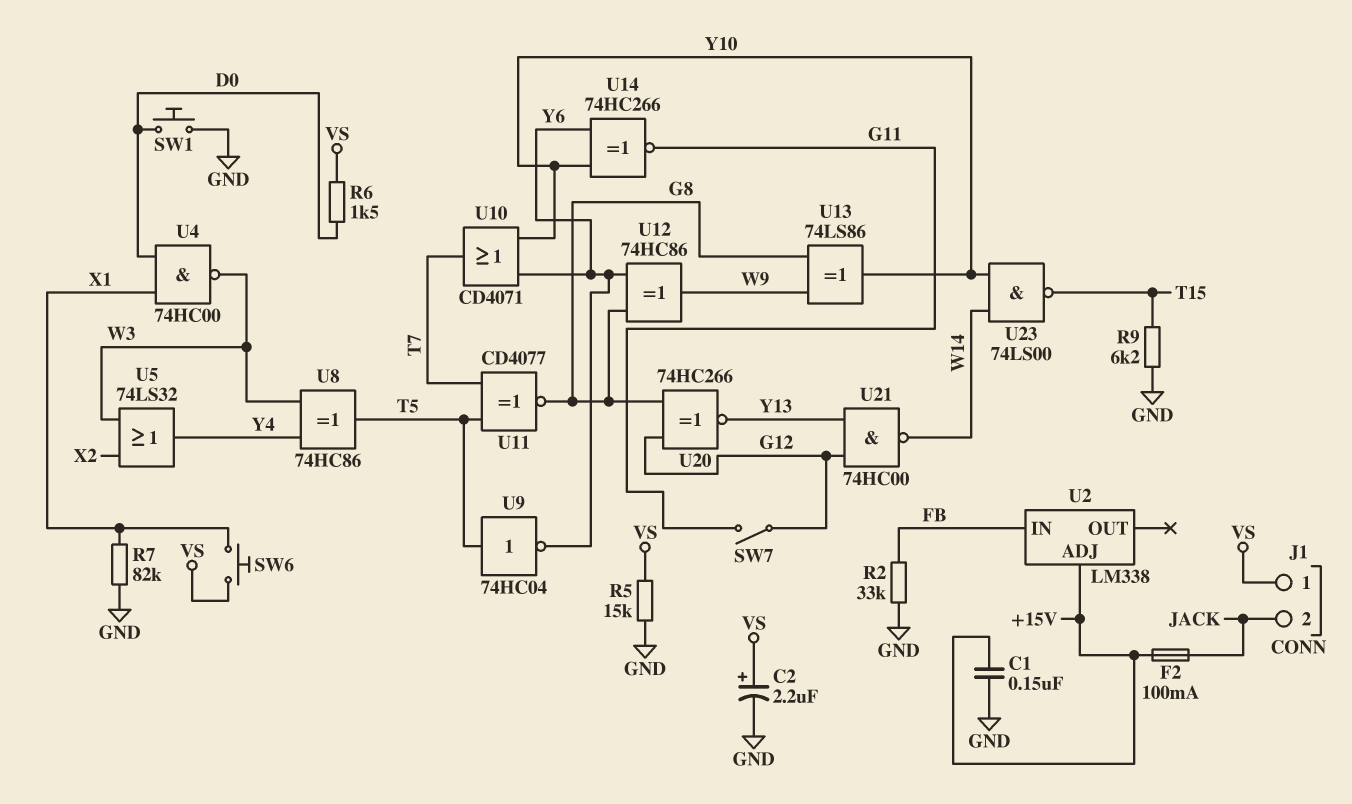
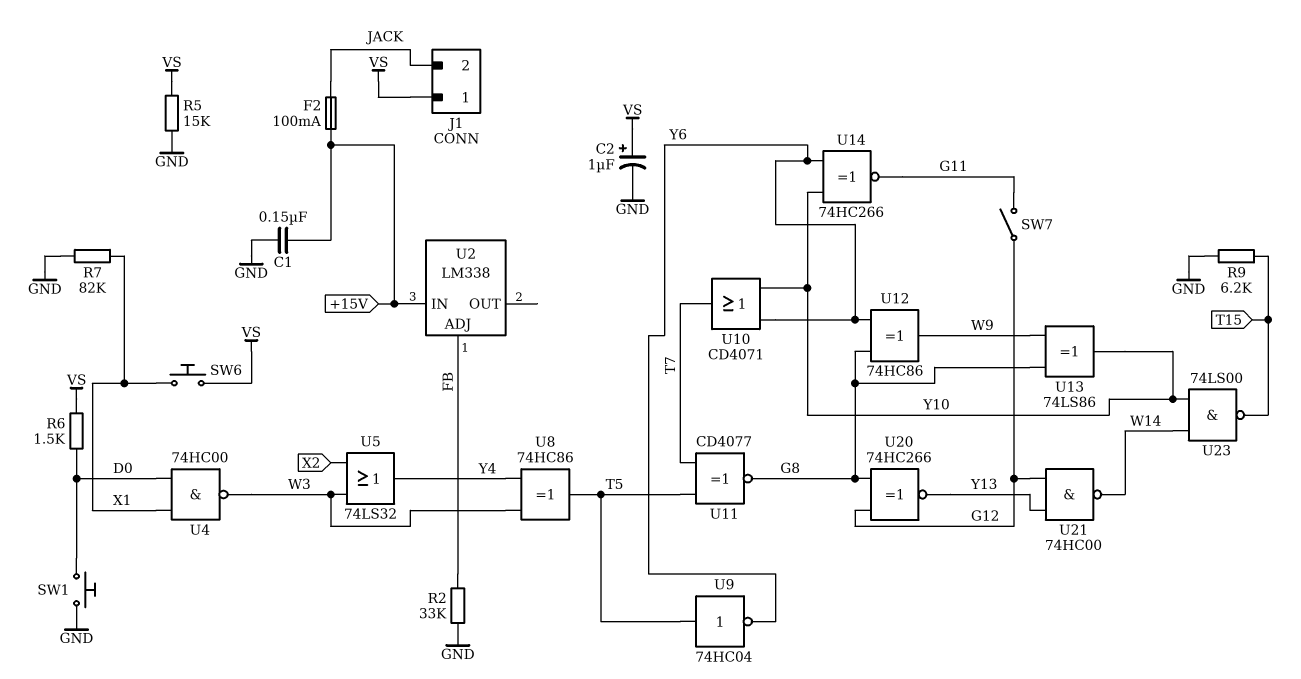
C2: 2.2uF (plus VS, minus GND) -> 1uF (plus VS, minus GND)
U2 pin ADJ: +15V -> FB
U2 pin IN: FB -> +15V

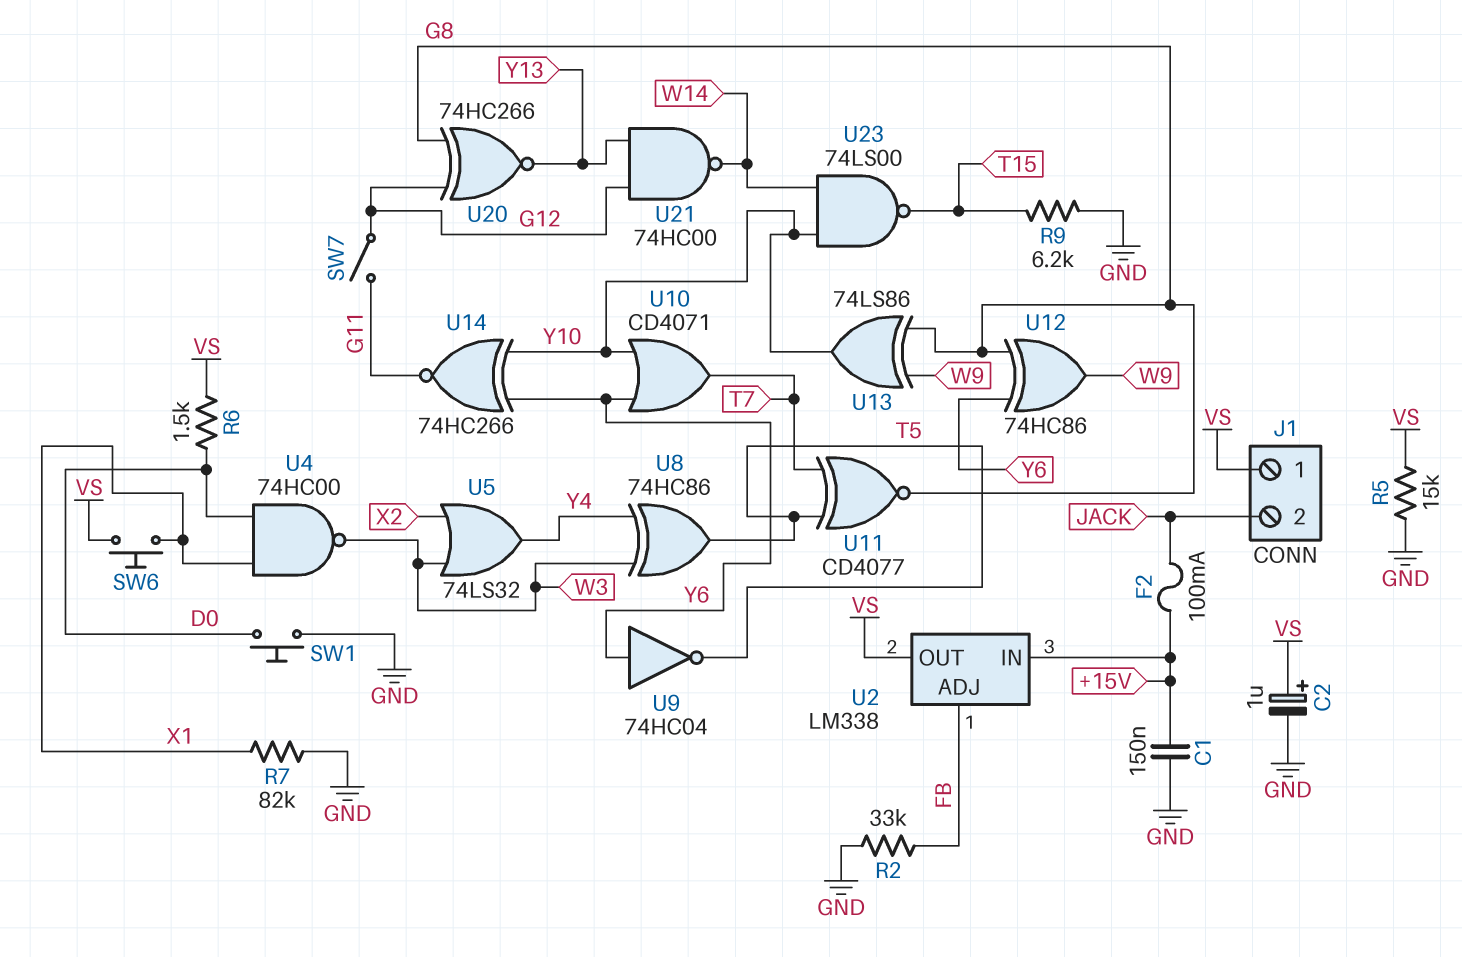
U2 pin OUT: none -> VS
U9: NOT 74HC04 (in T5, out Y6) -> NOT 74HC04 (in Y6, out T5)

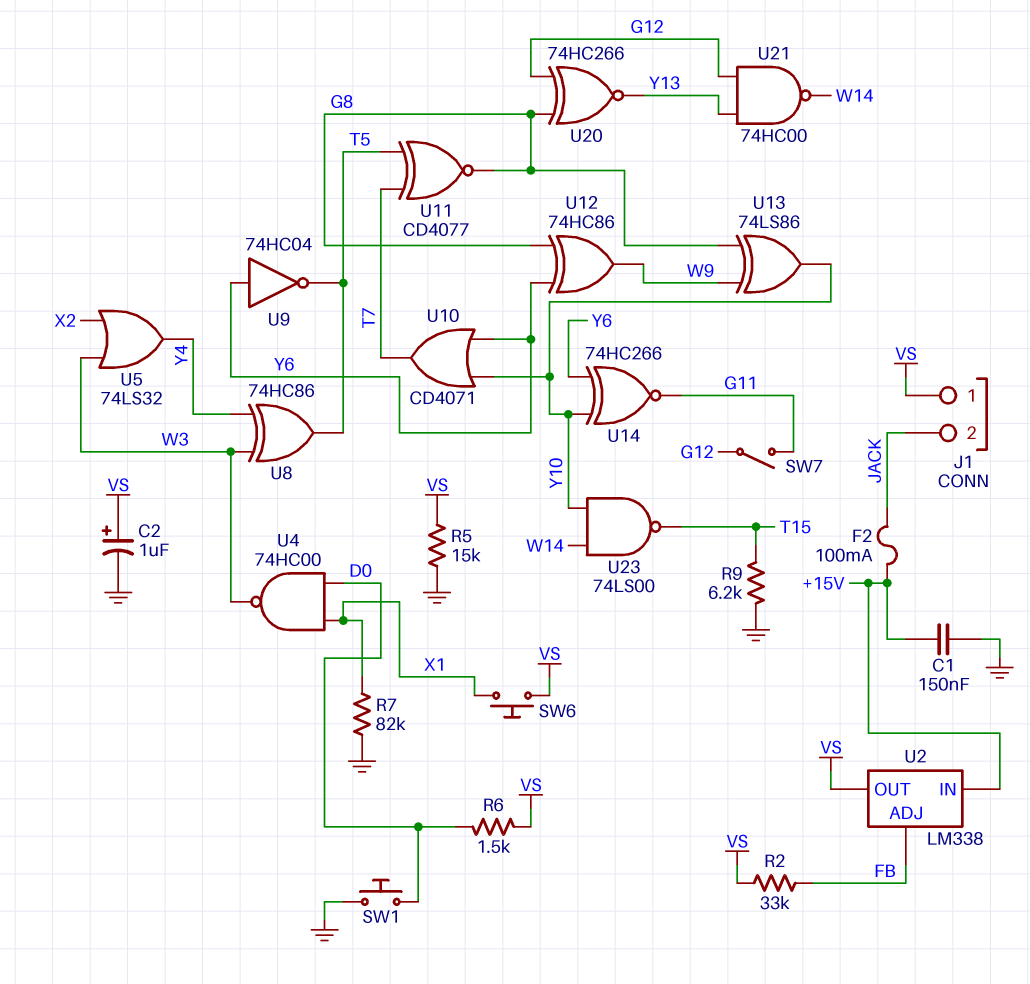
R2: 33k (FB, GND) -> 33k (FB, VS)

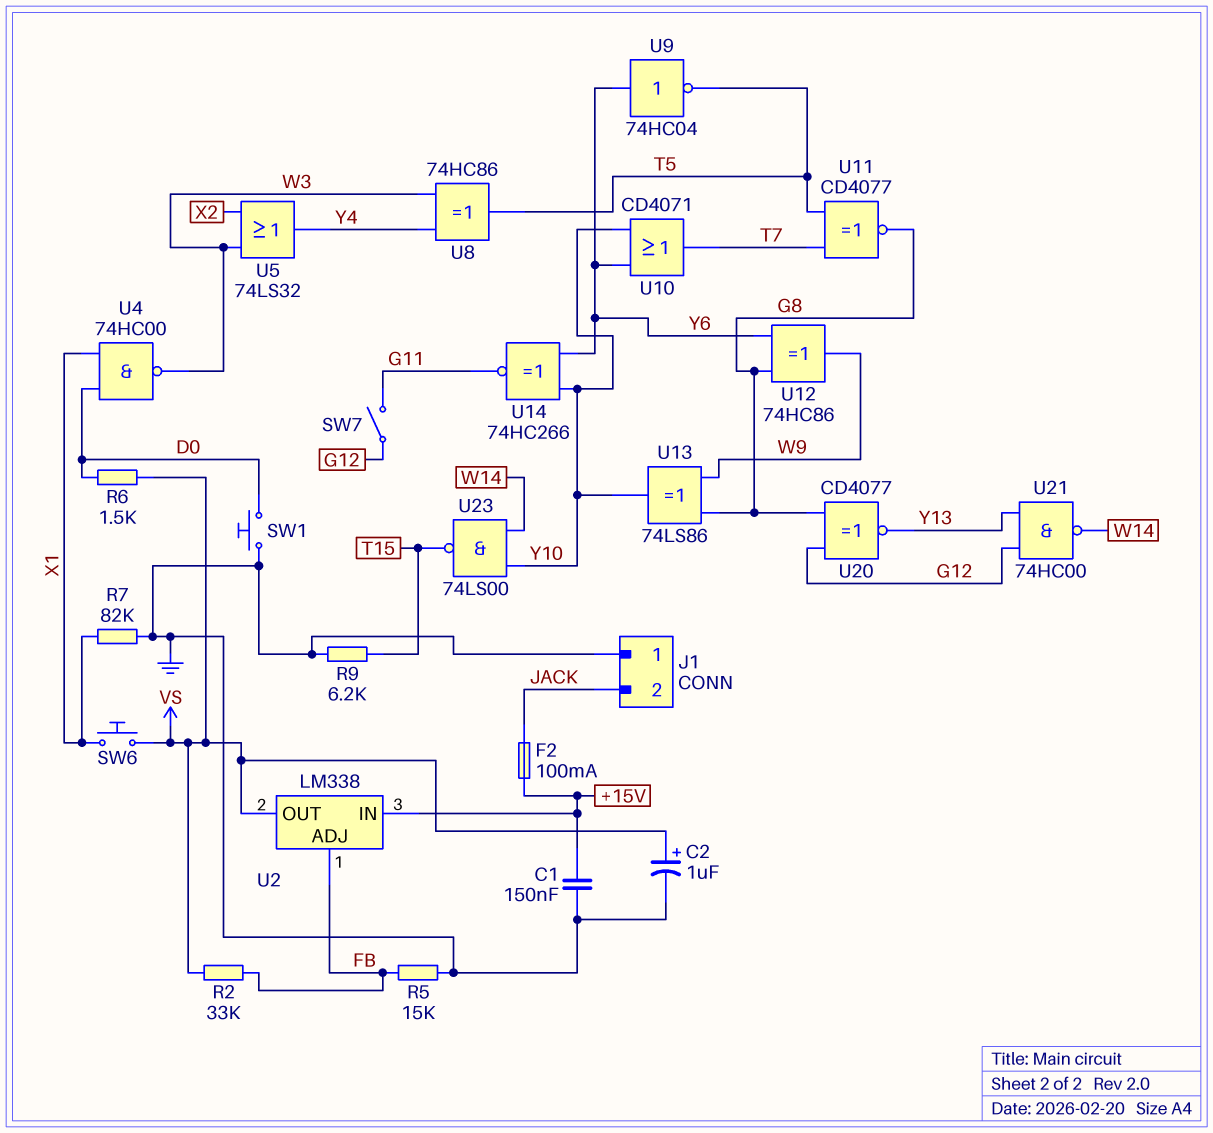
J1 pin 1: VS -> GND
R5: 15k (GND, VS) -> 15k (FB, GND)
U20: XNOR 74HC266 (in G8, in G12, out Y13) -> XNOR CD4077 (in G8, in G12, out Y13)

